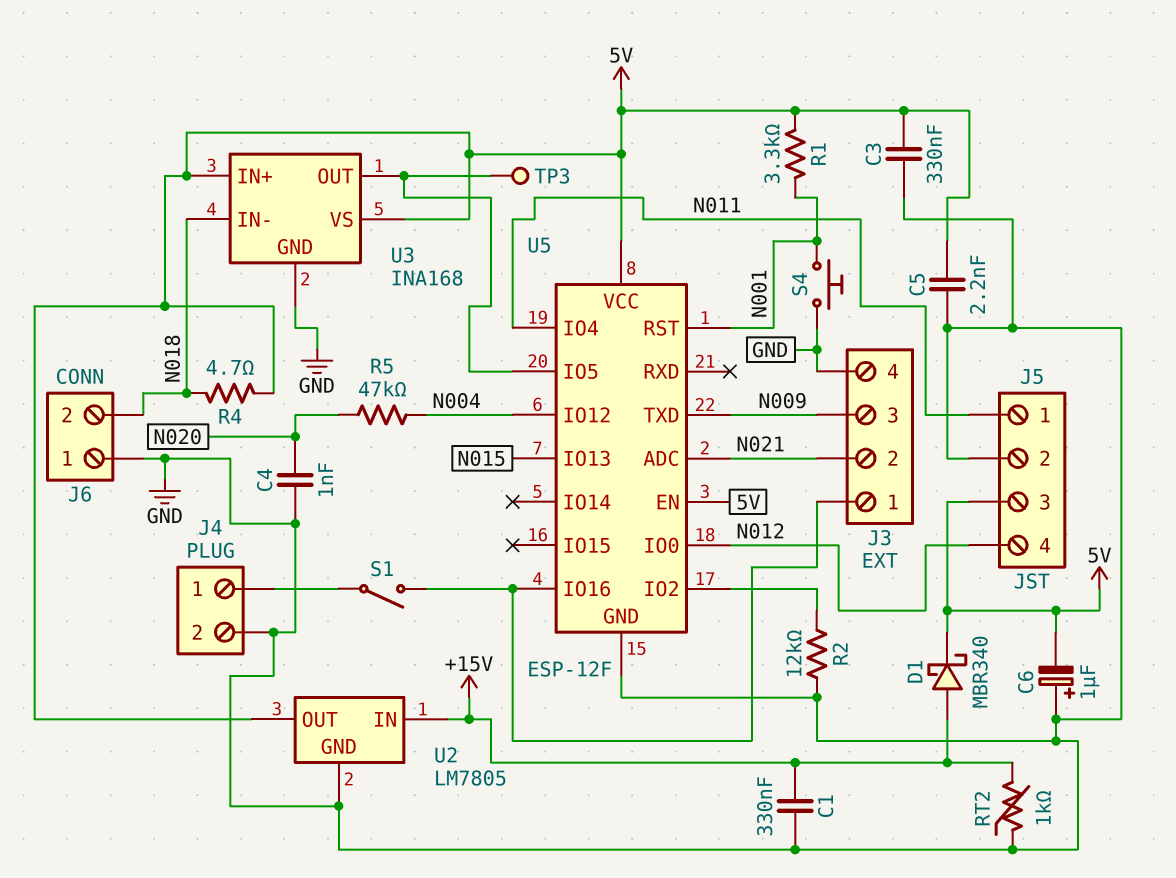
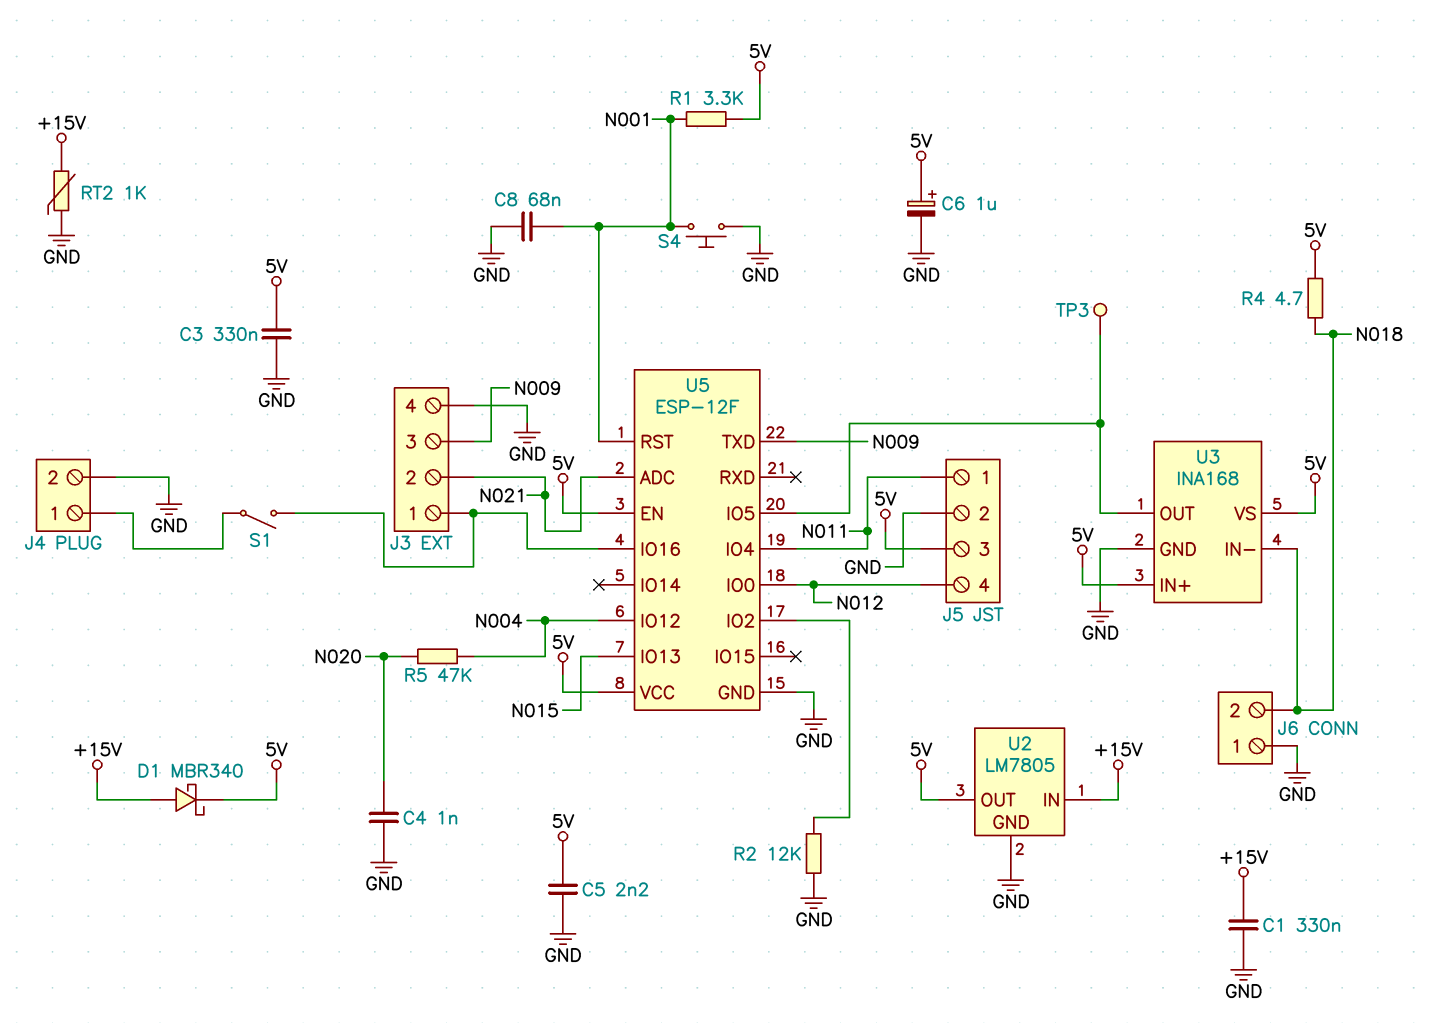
C6: 1uF (plus GND, minus 5V) -> 1uF (plus 5V, minus GND)
C8: none -> 68nF (GND, N001)

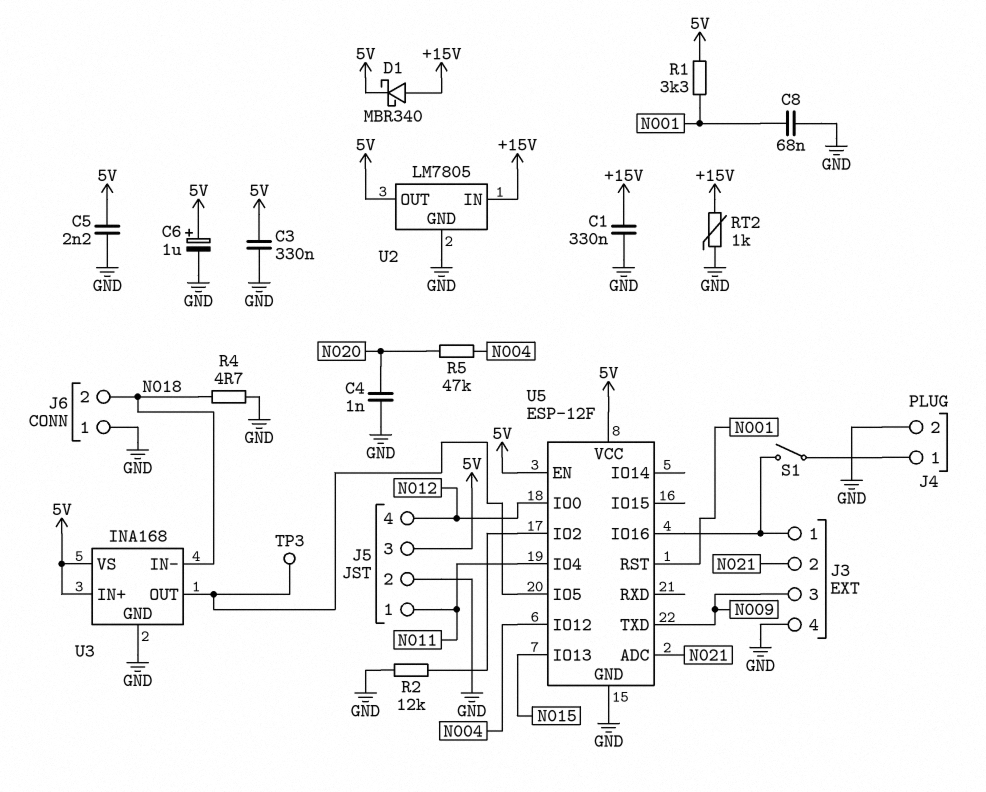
R4: 4.7 (5V, N018) -> 4.7 (GND, N018)
S4: button (GND, N001) -> none

